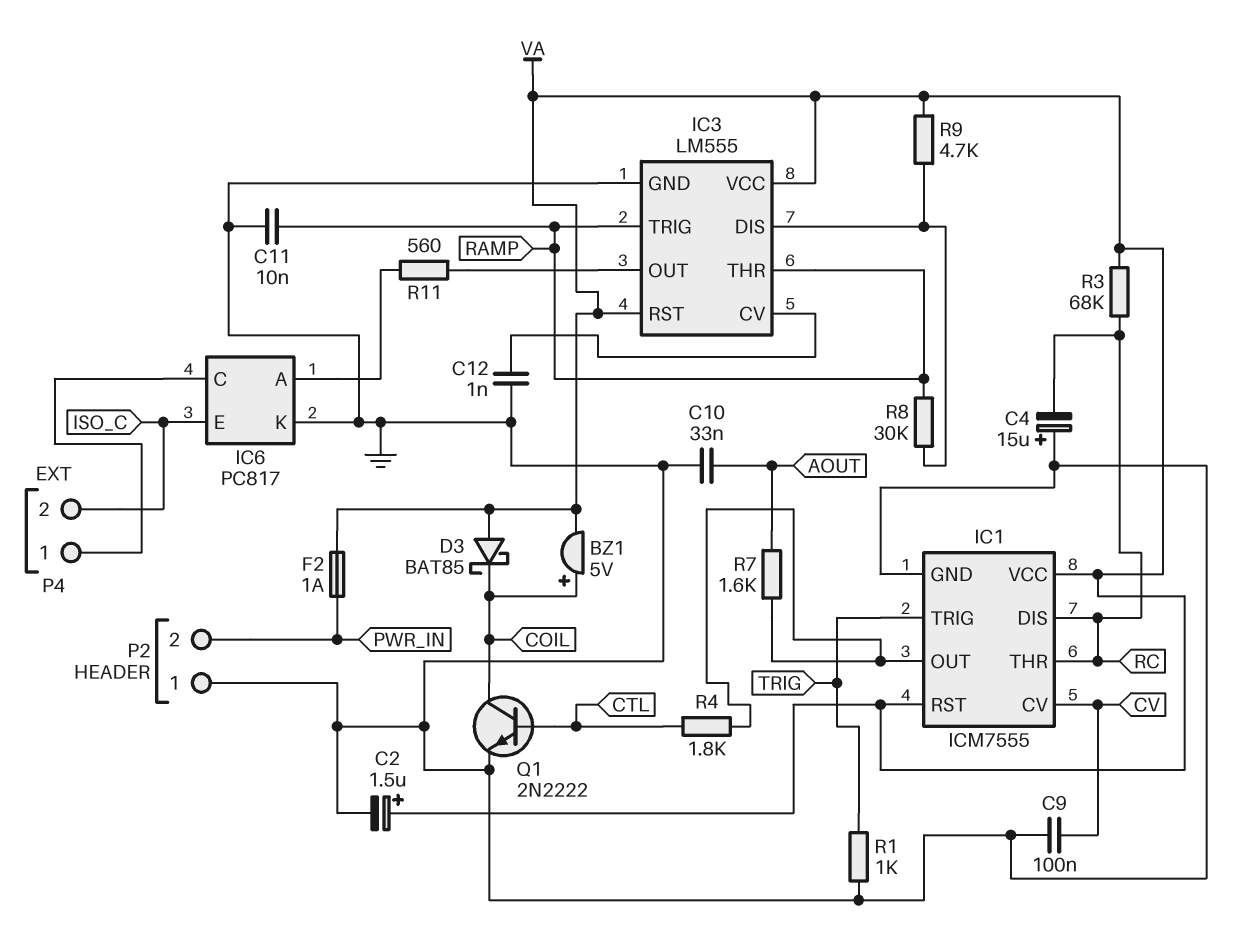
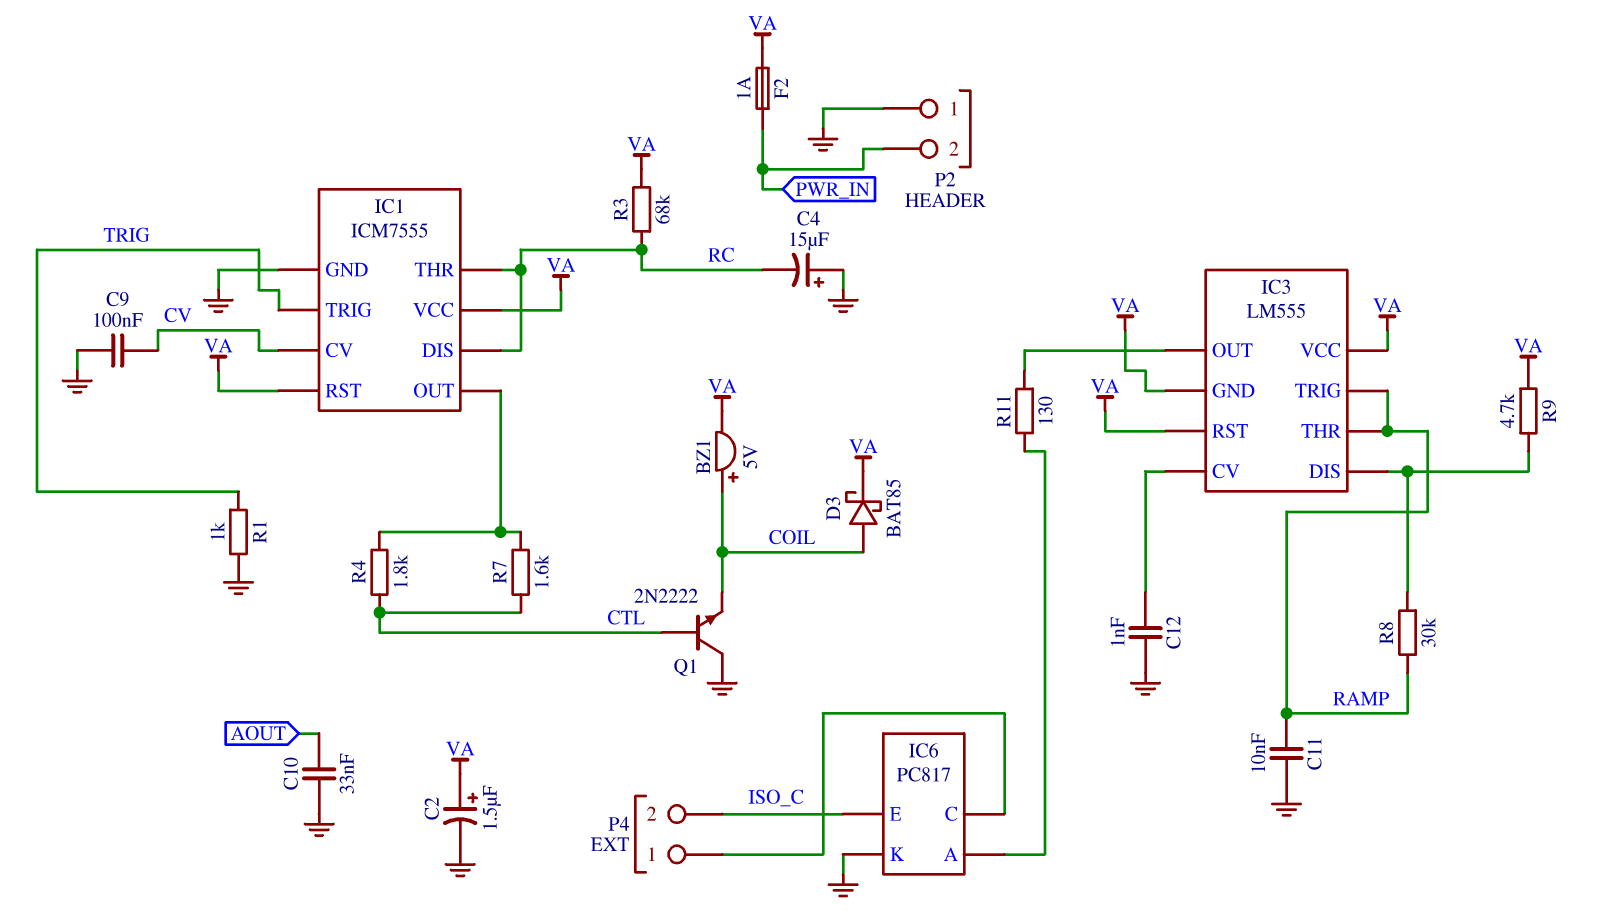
D3: schottky BAT85 (A VA, K COIL) -> schottky BAT85 (A COIL, K VA)
IC3 pin GND: GND -> VA
Q1: NPN 2N2222 (B CTL, C COIL, E GND) -> NPN 2N2222 (B CTL, C GND, E COIL)
R7: 1.6k (AOUT, IC1/OUT) -> 1.6k (CTL, IC1/OUT)
R11: 560 (IC3/OUT, IC6/A) -> 130 (IC3/OUT, IC6/A)

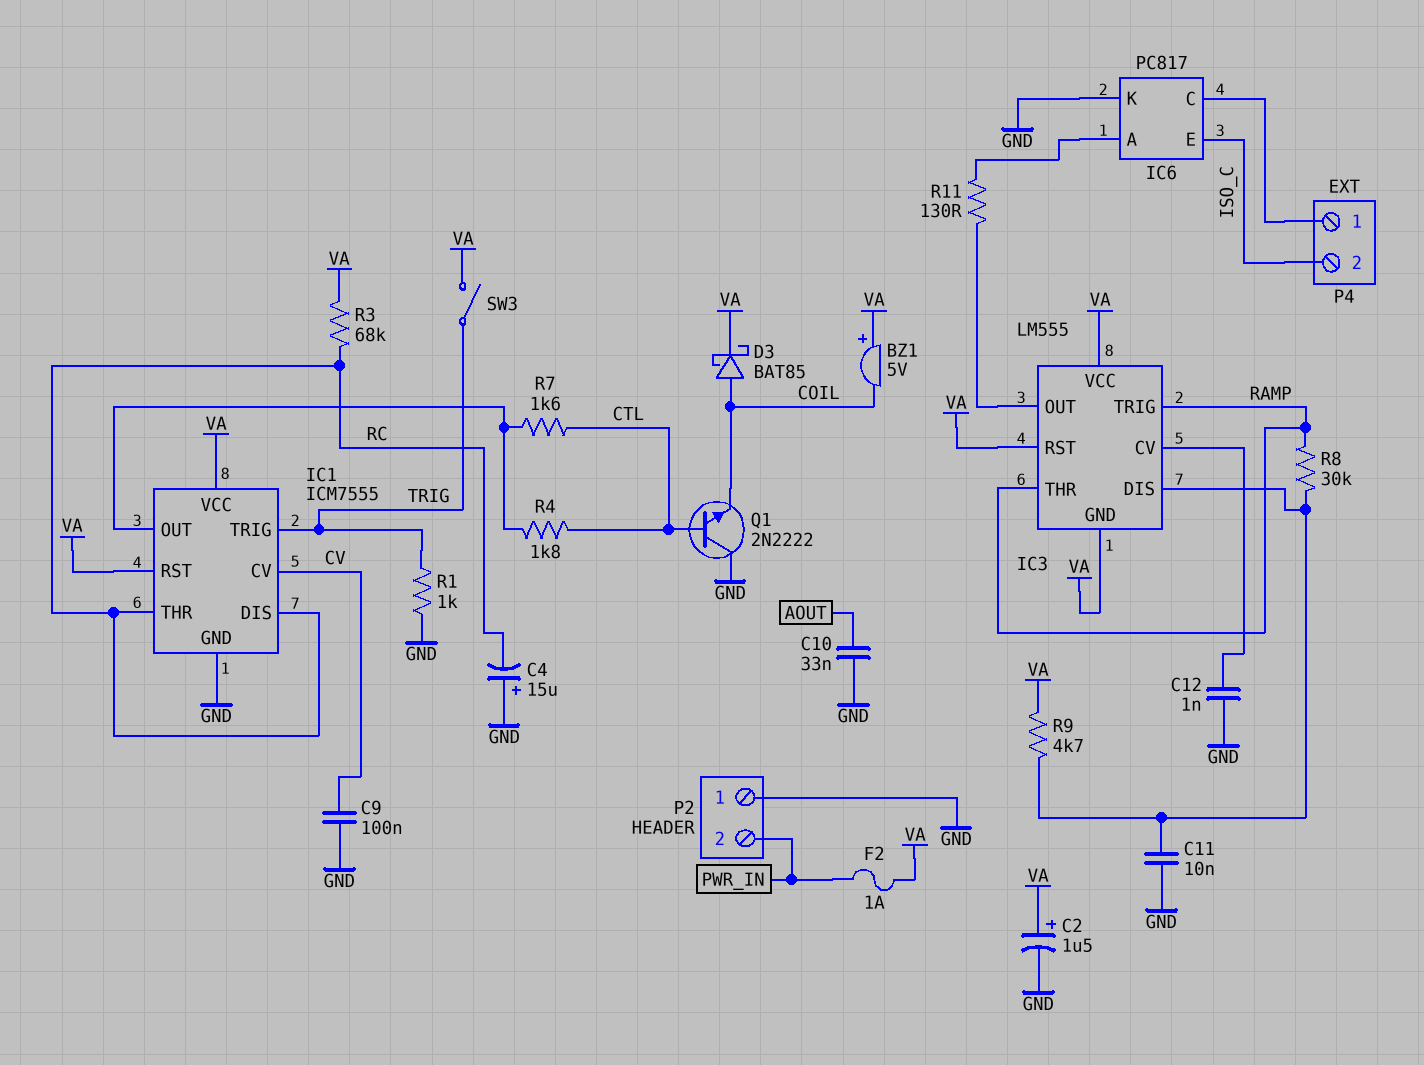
BZ1: buzzer 5V (plus COIL, minus VA) -> buzzer 5V (plus VA, minus COIL)
C11: 10nF (GND, RAMP) -> 10nF (GND, IC3/DIS)
SW3: none -> switch (TRIG, VA)

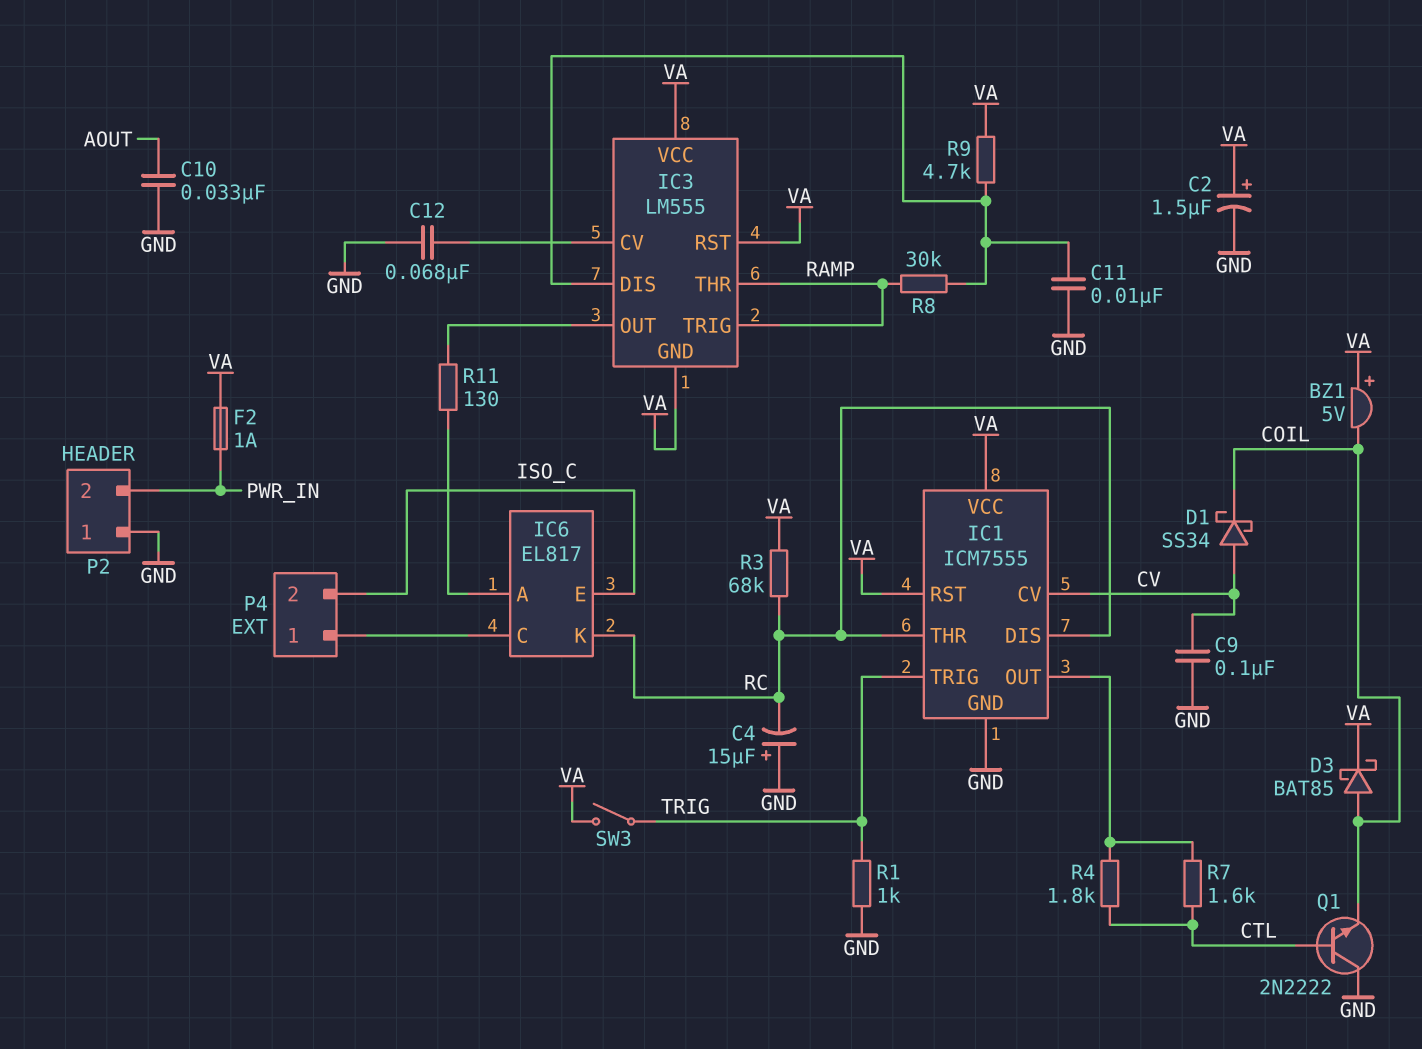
C12: 1nF (GND, IC3/CV) -> 68nF (GND, IC3/CV)
D1: none -> schottky SS34 (A CV, K COIL)
IC6: PC817 -> EL817
IC6 pin K: GND -> RC

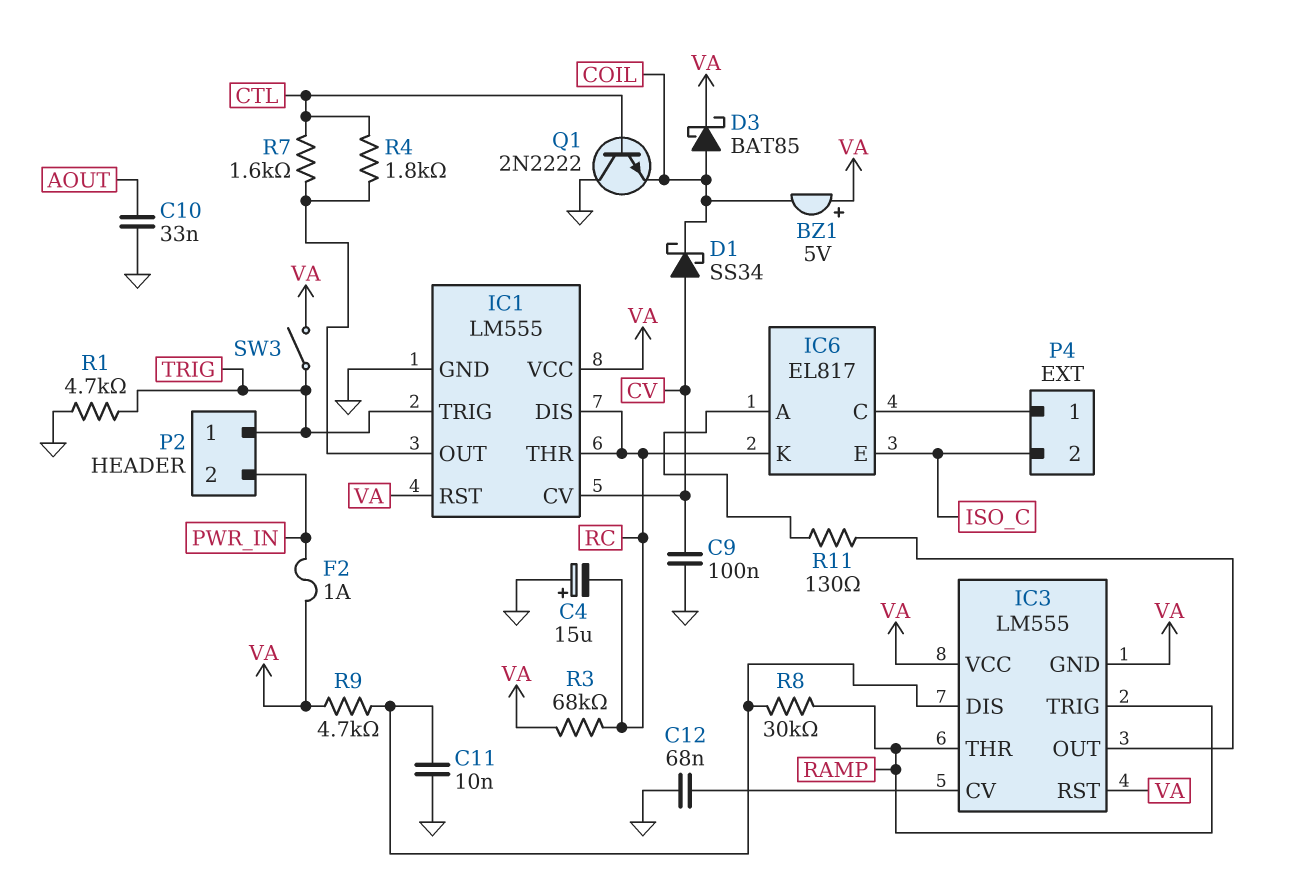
C2: 1.5uF (plus VA, minus GND) -> none
IC1: ICM7555 -> LM555
P2 pin 1: GND -> TRIG
R1: 1k (GND, TRIG) -> 4.7k (GND, TRIG)

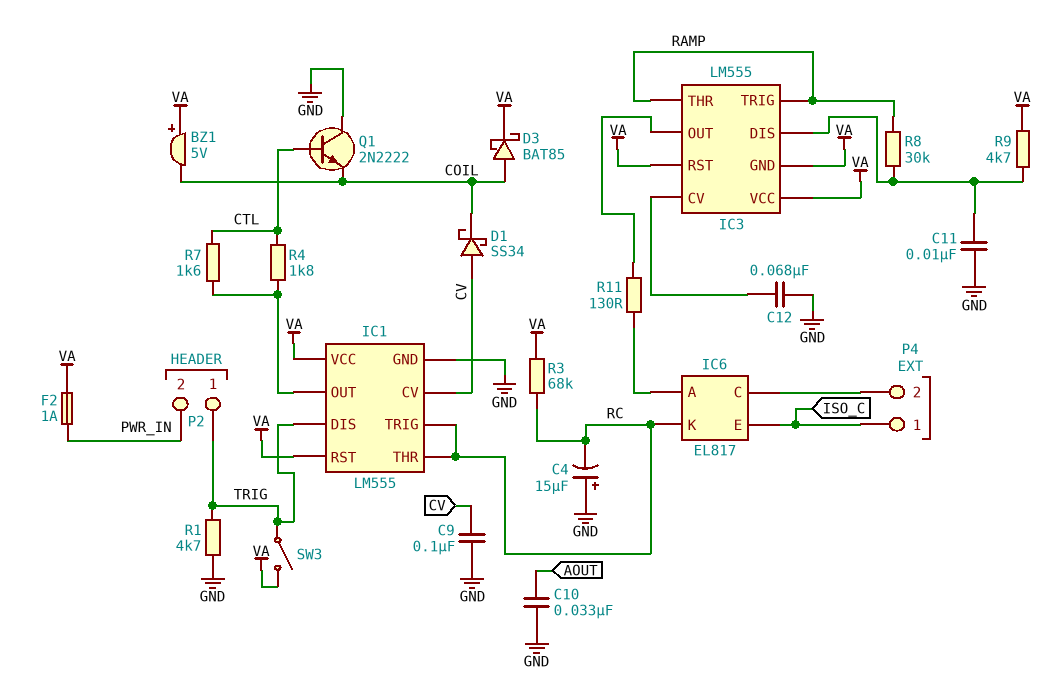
IC1 pin DIS: RC -> TRIG
IC1 pin TRIG: TRIG -> RC
P4 pin 1: IC6/C -> ISO_C
P4 pin 2: ISO_C -> IC6/C

